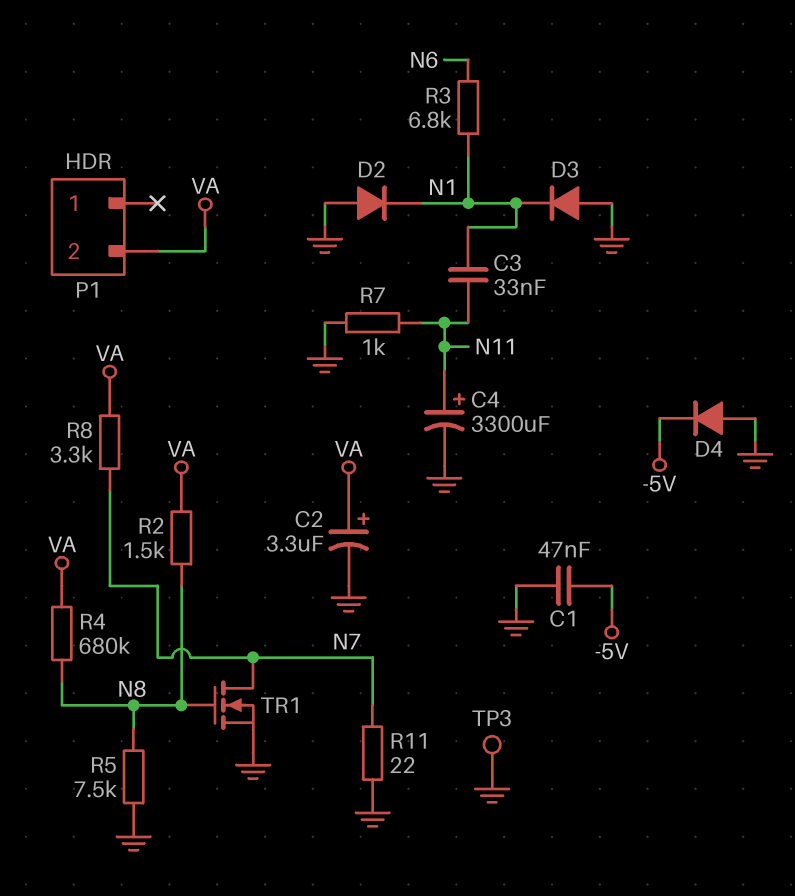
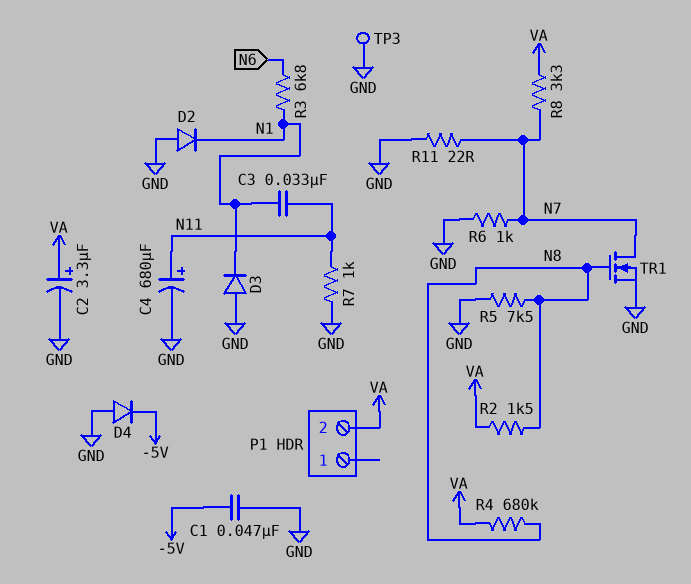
C4: 3300uF (plus N11, minus GND) -> 680uF (plus N11, minus GND)
R6: none -> 1k (GND, N7)

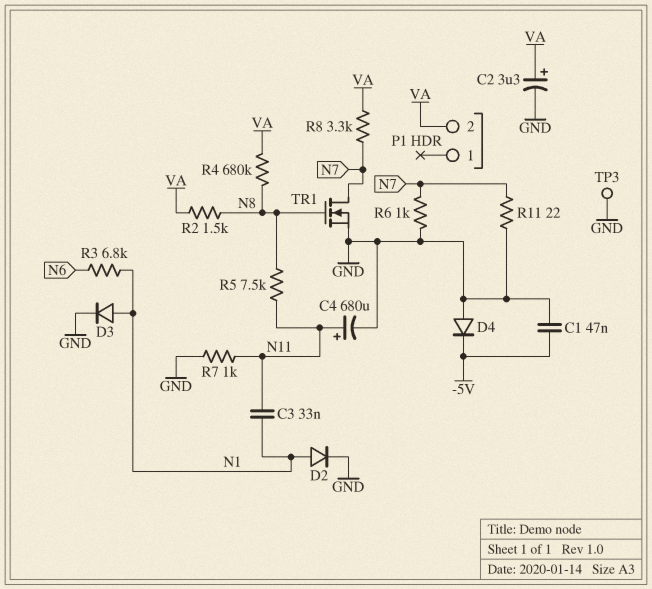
D2: diode (A GND, K N1) -> diode (A N1, K GND)
D3: diode (A GND, K N1) -> diode (A N1, K GND)
R5: 7.5k (GND, N8) -> 7.5k (N8, N11)

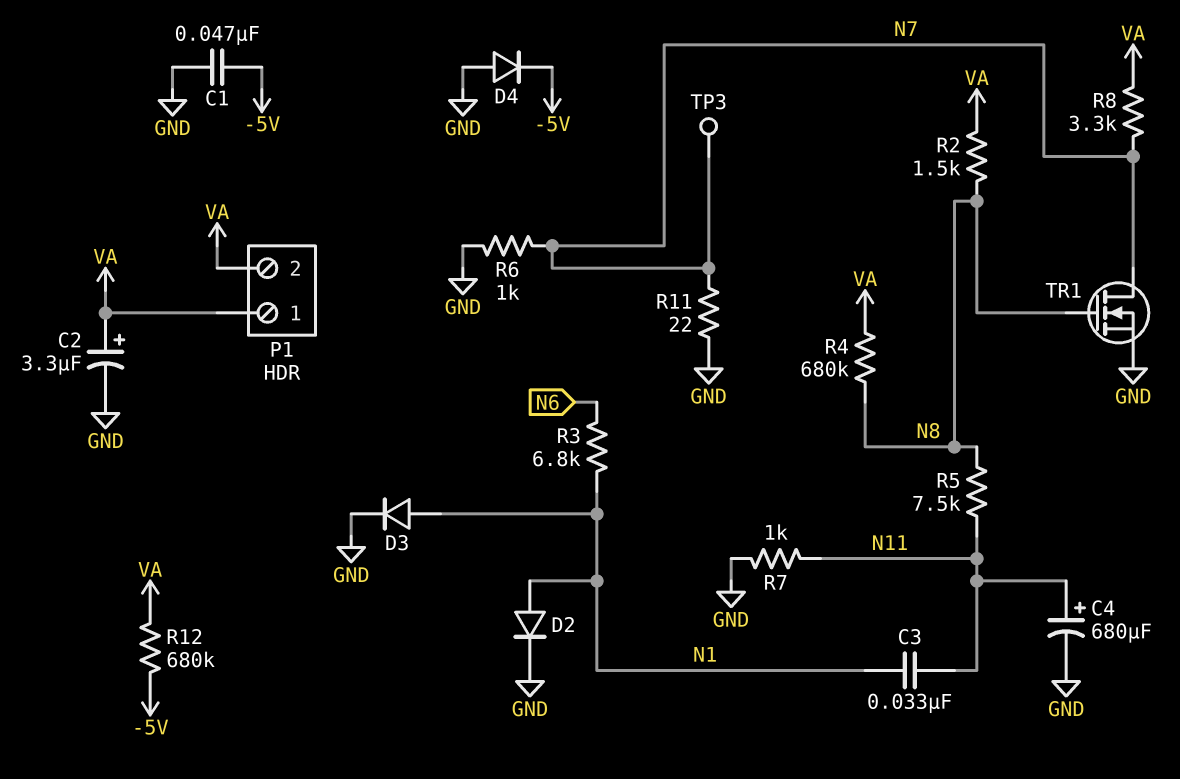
P1 pin 1: none -> VA
R12: none -> 680k (-5V, VA)
TP3: test point (GND) -> test point (N7)

